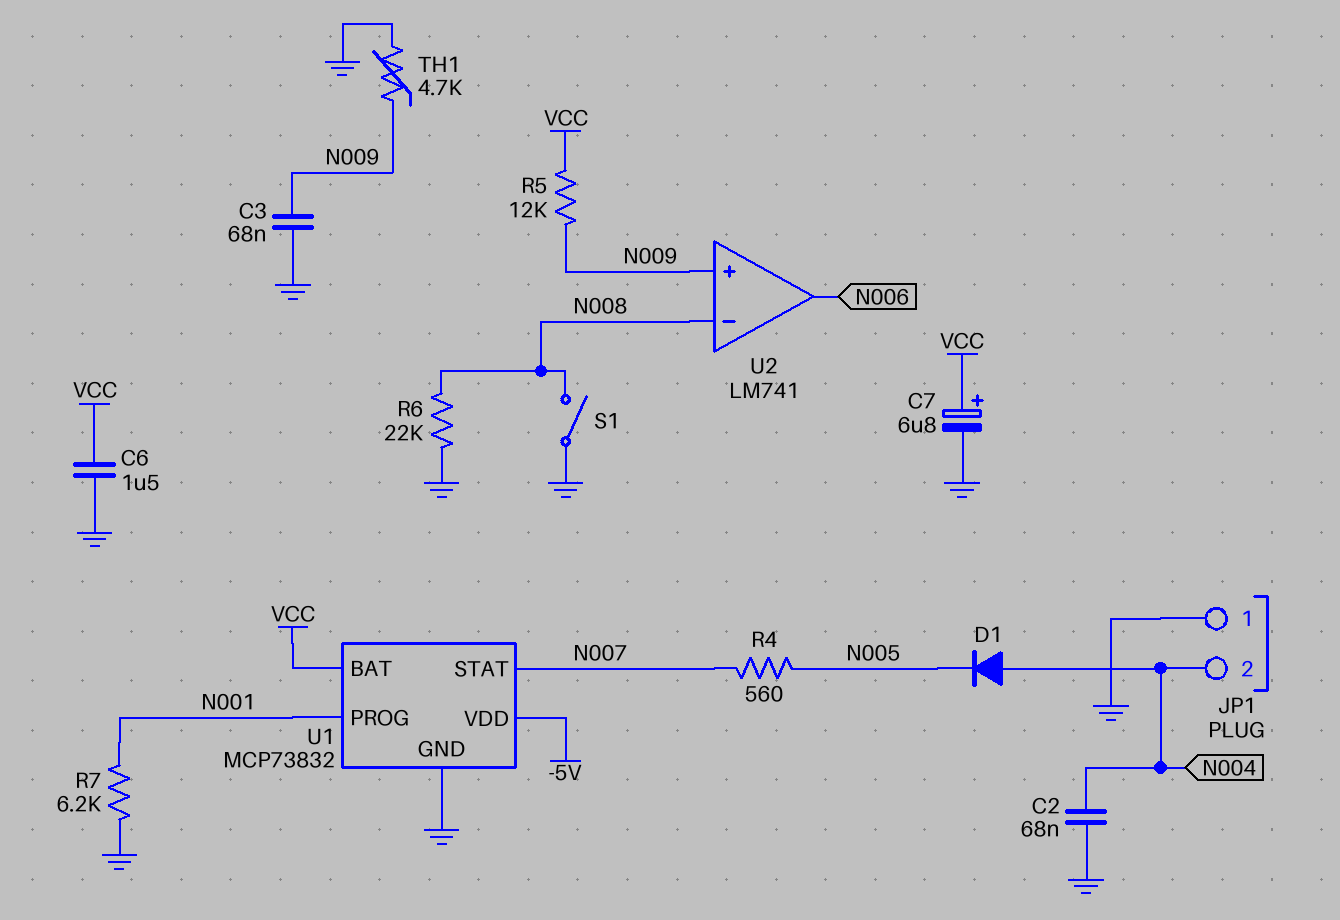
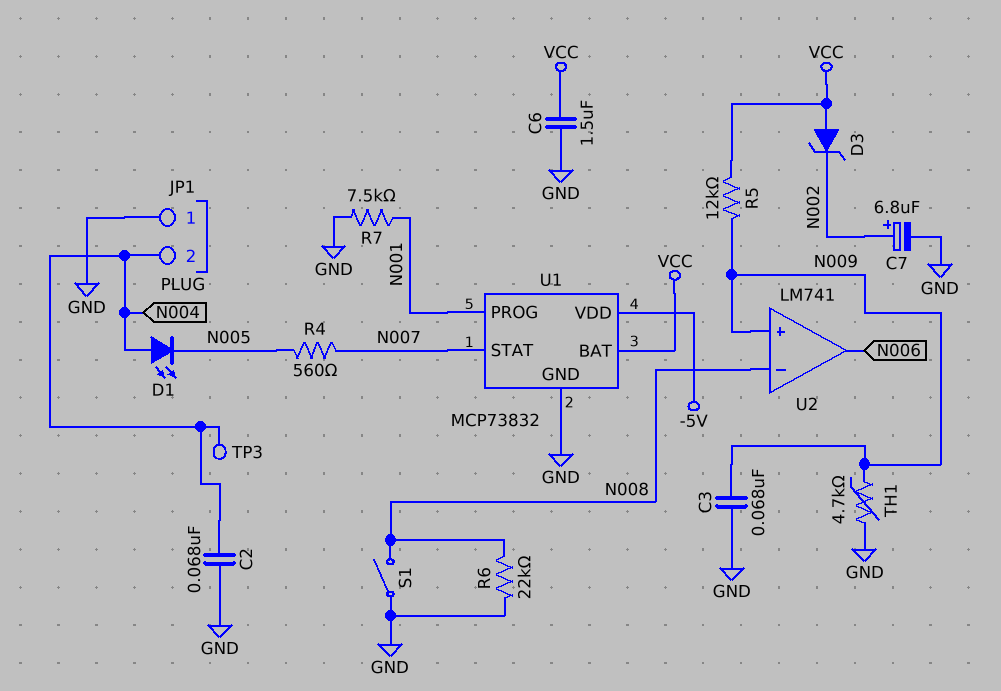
C7: 6.8uF (plus VCC, minus GND) -> 6.8uF (plus N002, minus GND)
D1: diode (A N004, K N005) -> LED (A N004, K N005)
D3: none -> zener (A VCC, K N002)
R7: 6.2k (GND, N001) -> 7.5k (GND, N001)
TP3: none -> test point (N004)

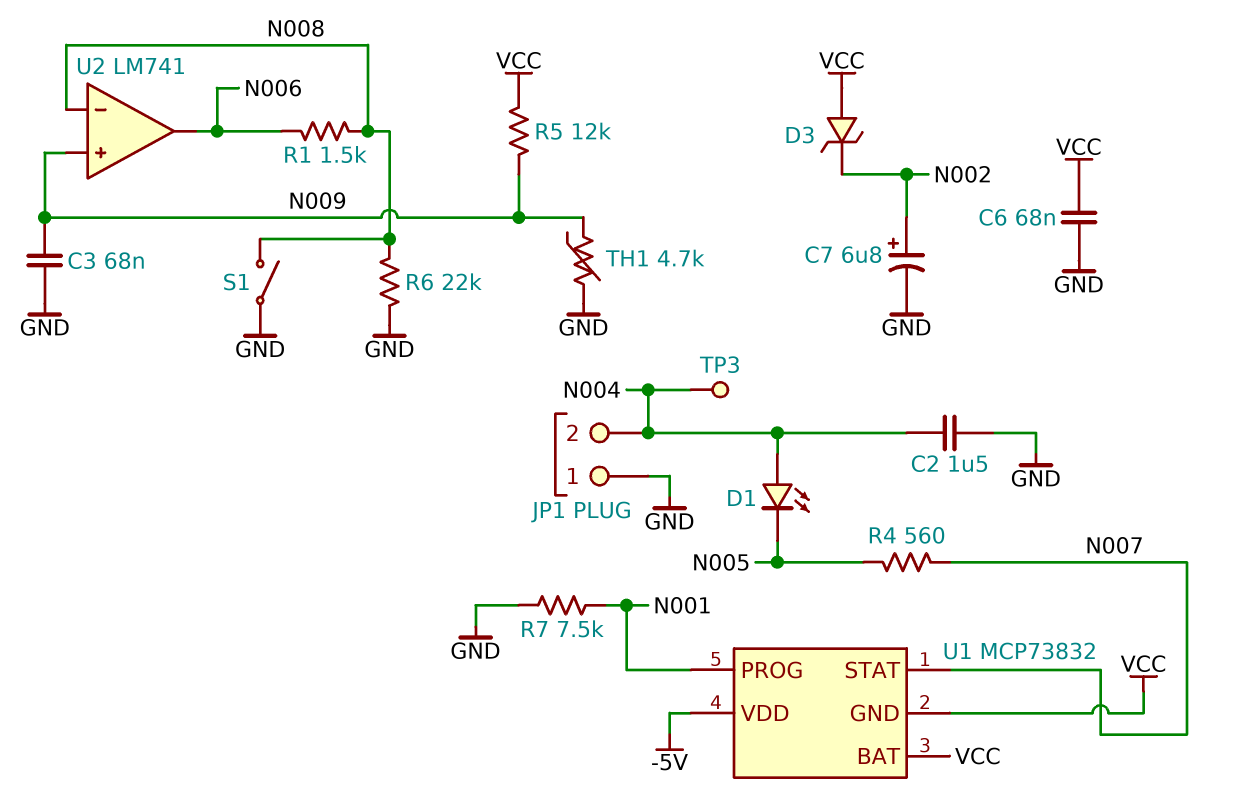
C2: 68nF (GND, N004) -> 1.5uF (GND, N004)
C6: 1.5uF (GND, VCC) -> 68nF (GND, VCC)
R1: none -> 1.5k (N006, N008)
U1 pin GND: GND -> VCC

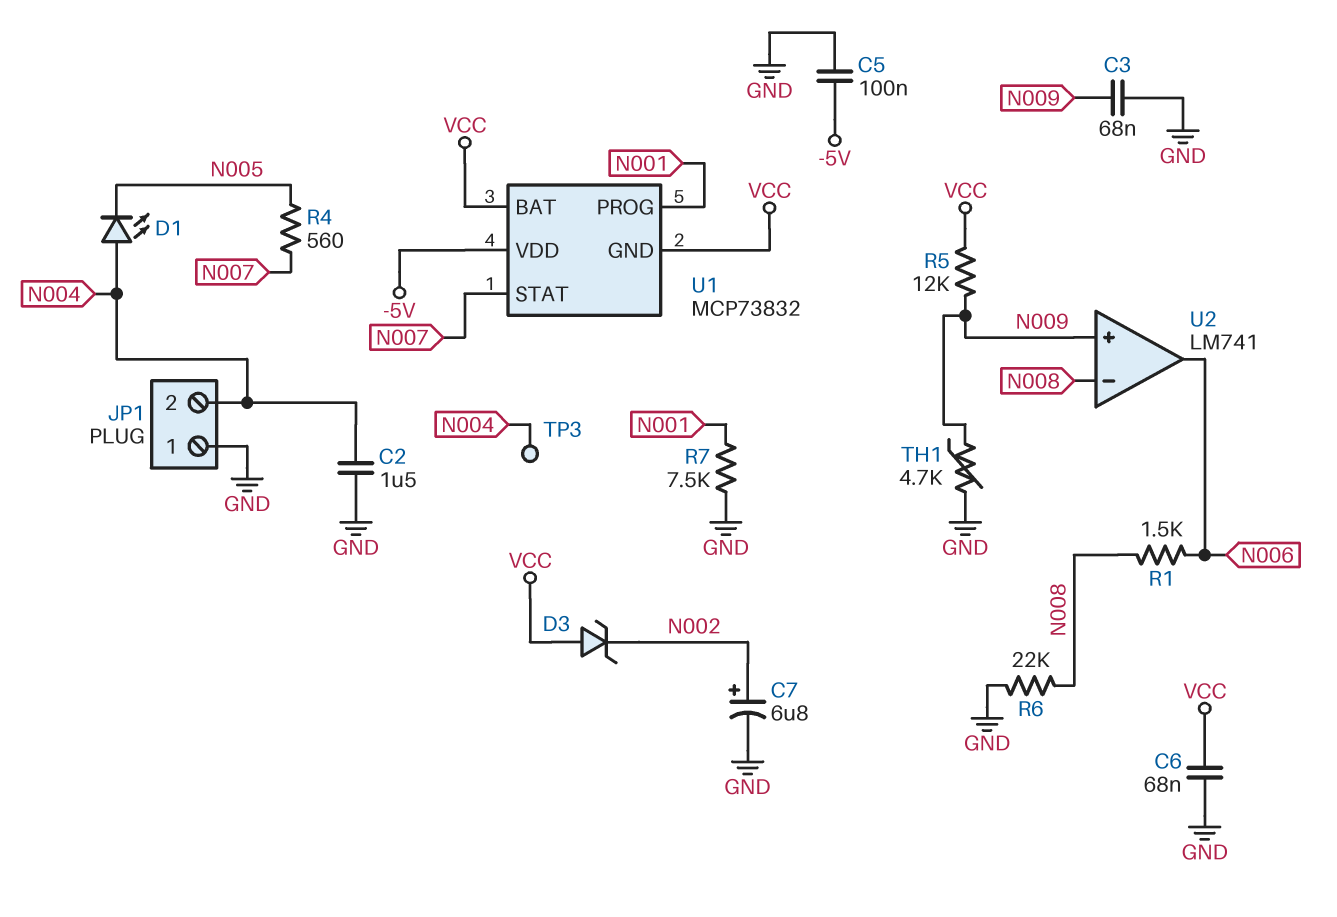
C5: none -> 100nF (-5V, GND)
S1: switch (GND, N008) -> none

